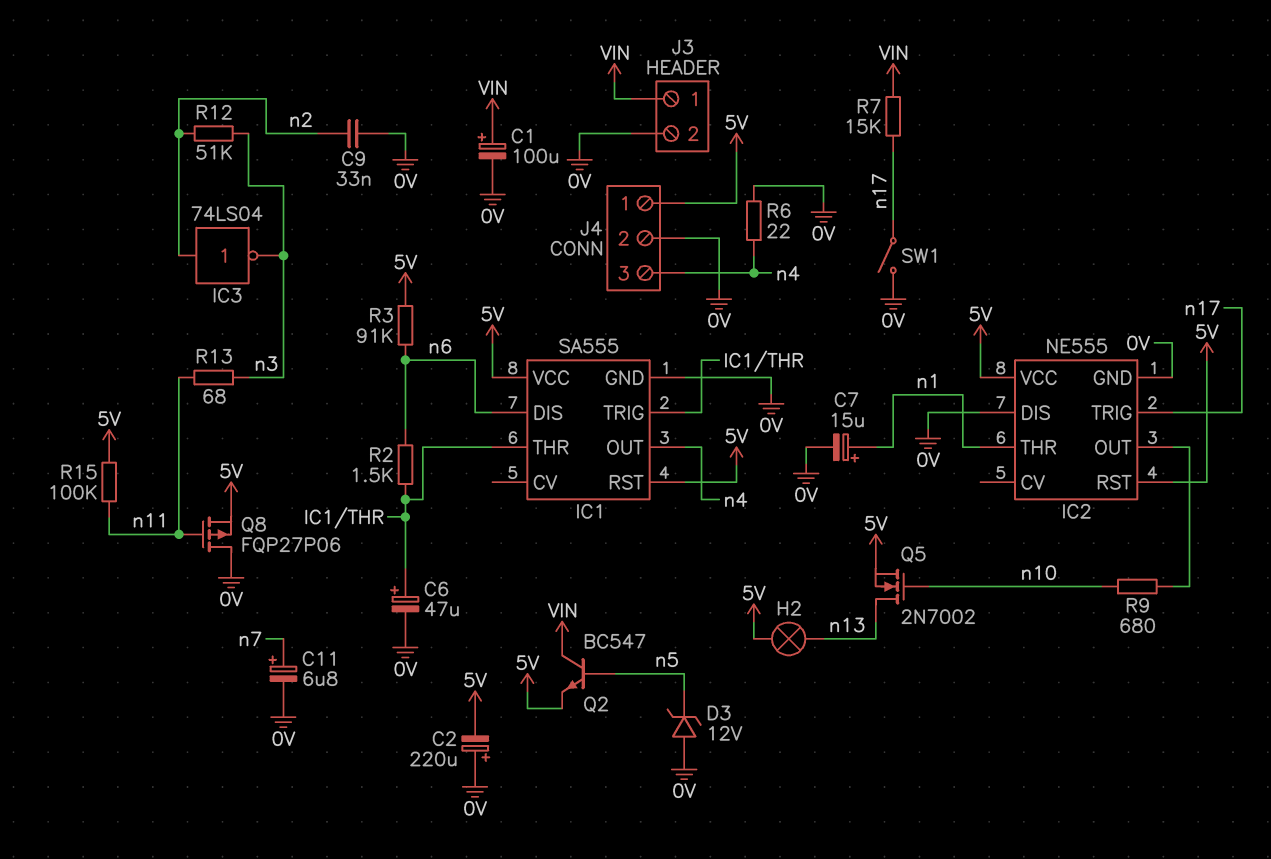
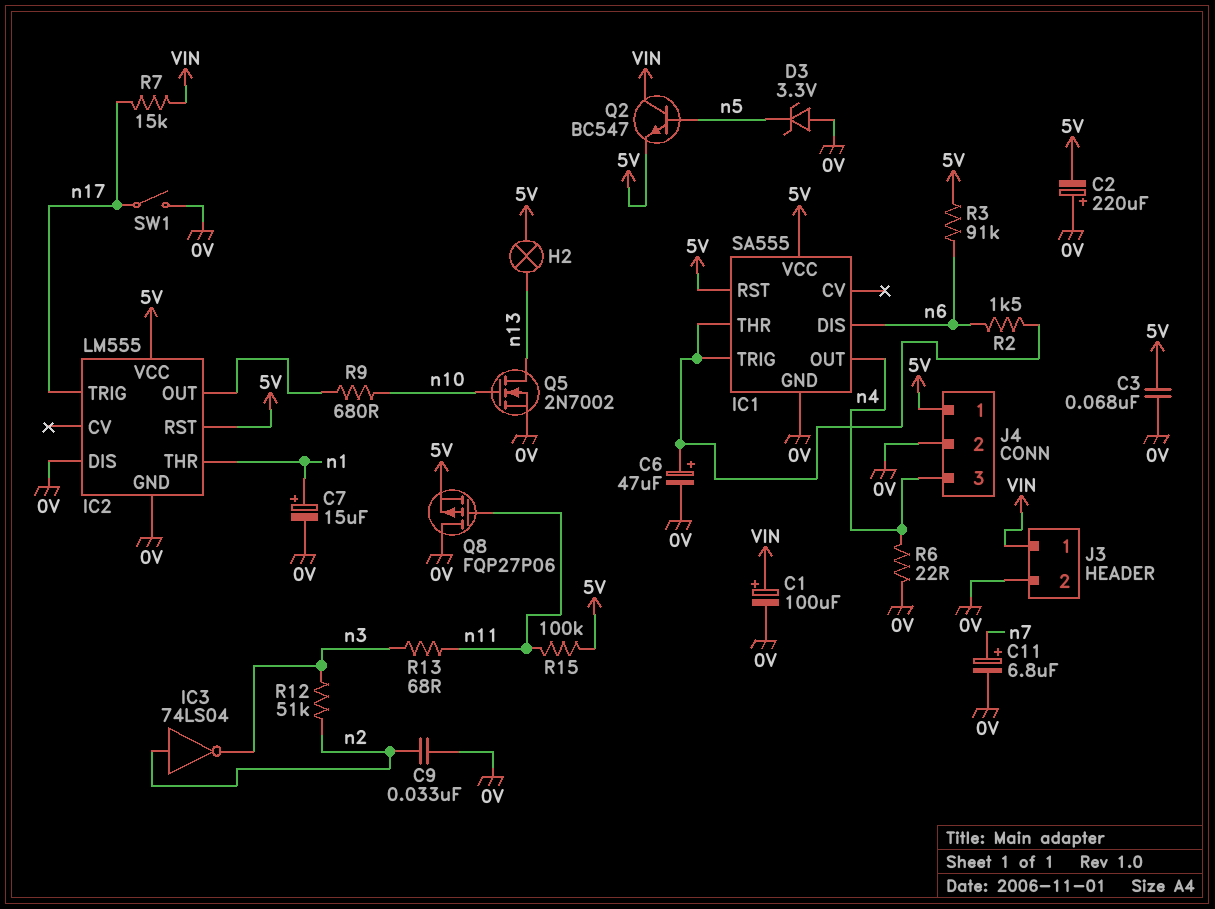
C3: none -> 68nF (0V, 5V)
D3: zener 12V (A 0V, K n5) -> zener 3.3V (A 0V, K n5)
IC2: NE555 -> LM555
Q5: NMOS 2N7002 (G n10, D n13, S 5V) -> NMOS 2N7002 (G n10, D n13, S 0V)

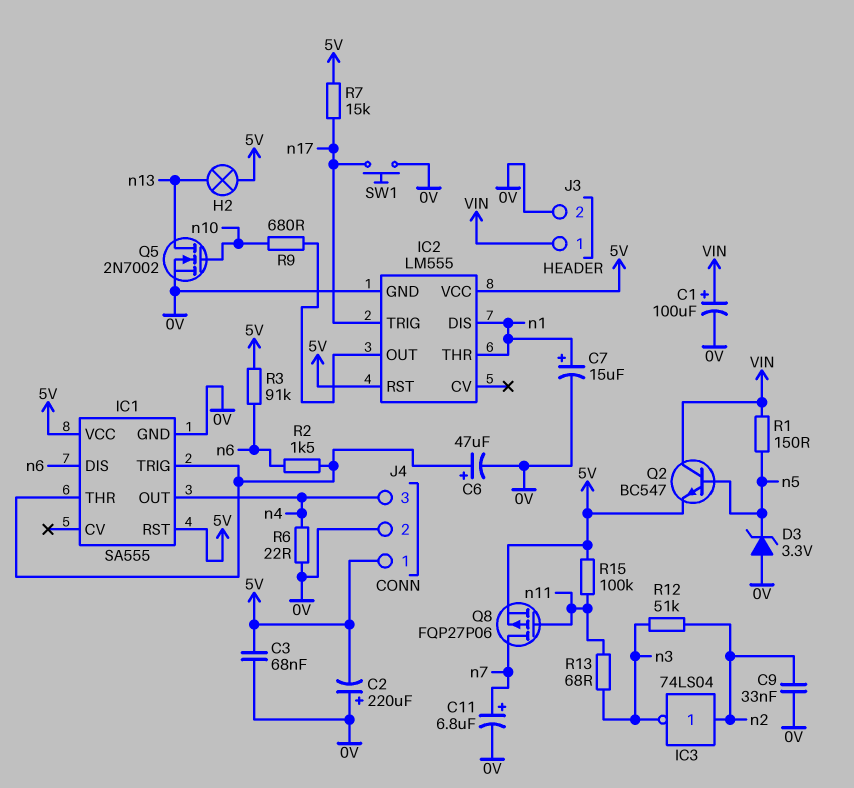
IC2 pin DIS: 0V -> n1
Q8: PMOS FQP27P06 (G n11, D 0V, S 5V) -> PMOS FQP27P06 (G n11, D n7, S 5V)
R1: none -> 150 (VIN, n5)
R7: 15k (VIN, n17) -> 15k (5V, n17)
SW1: switch (0V, n17) -> button (0V, n17)

